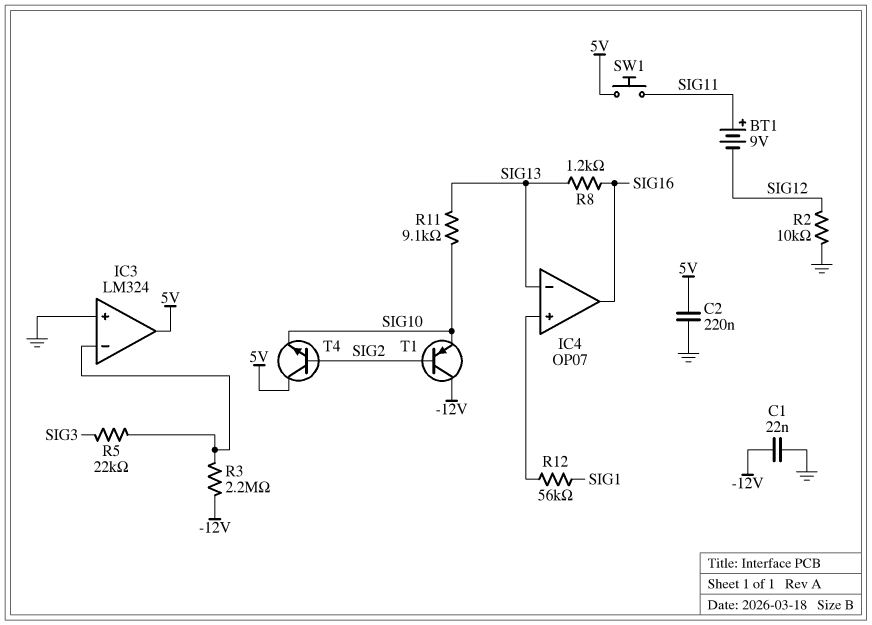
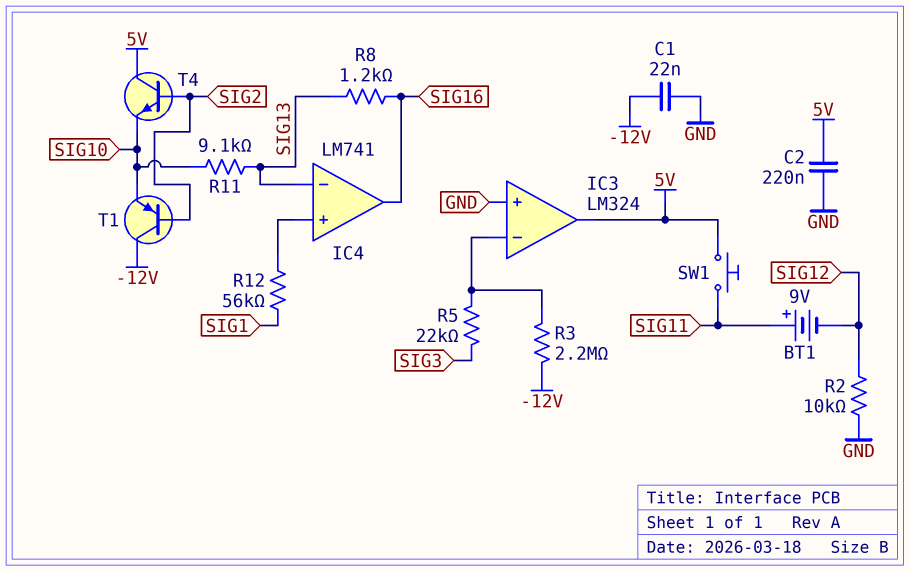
IC4: OP07 -> LM741

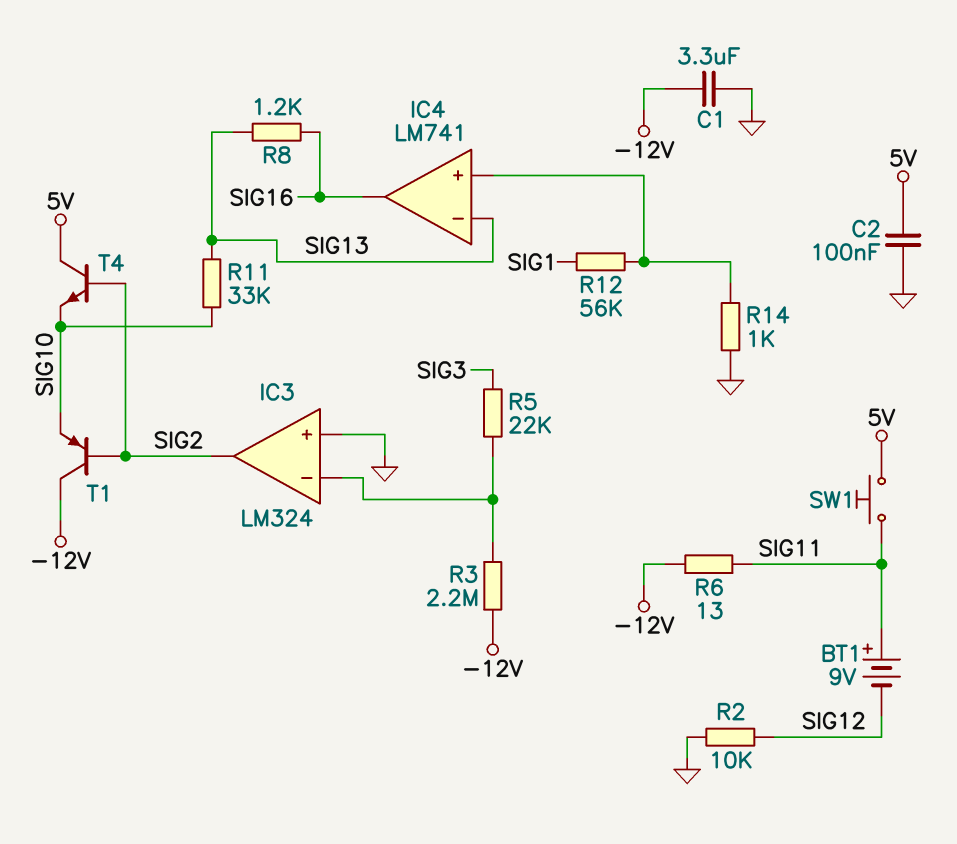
C1: 22nF (-12V, GND) -> 3.3uF (-12V, GND)
C2: 220nF (5V, GND) -> 100nF (5V, GND)
IC3 pin out: 5V -> SIG2
R6: none -> 13 (-12V, SIG11)
R11: 9.1k (SIG10, SIG13) -> 33k (SIG10, SIG13)
R14: none -> 1k (GND, IC4/in+)

